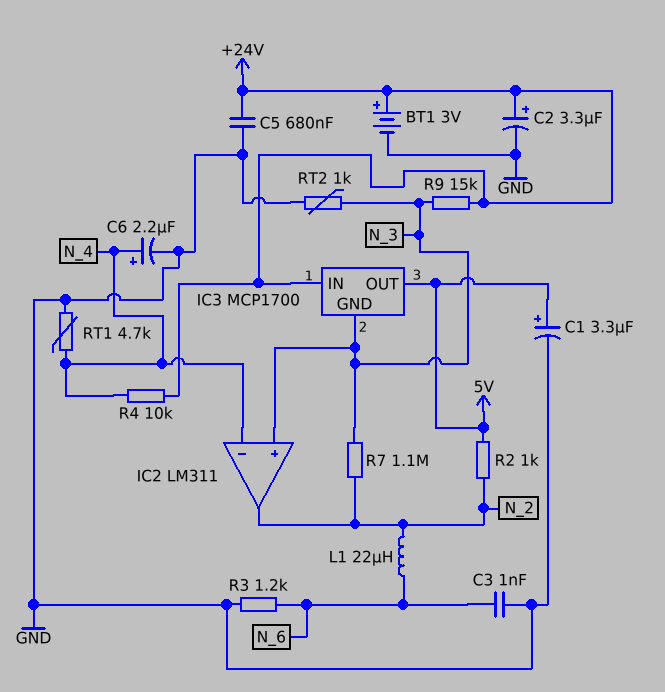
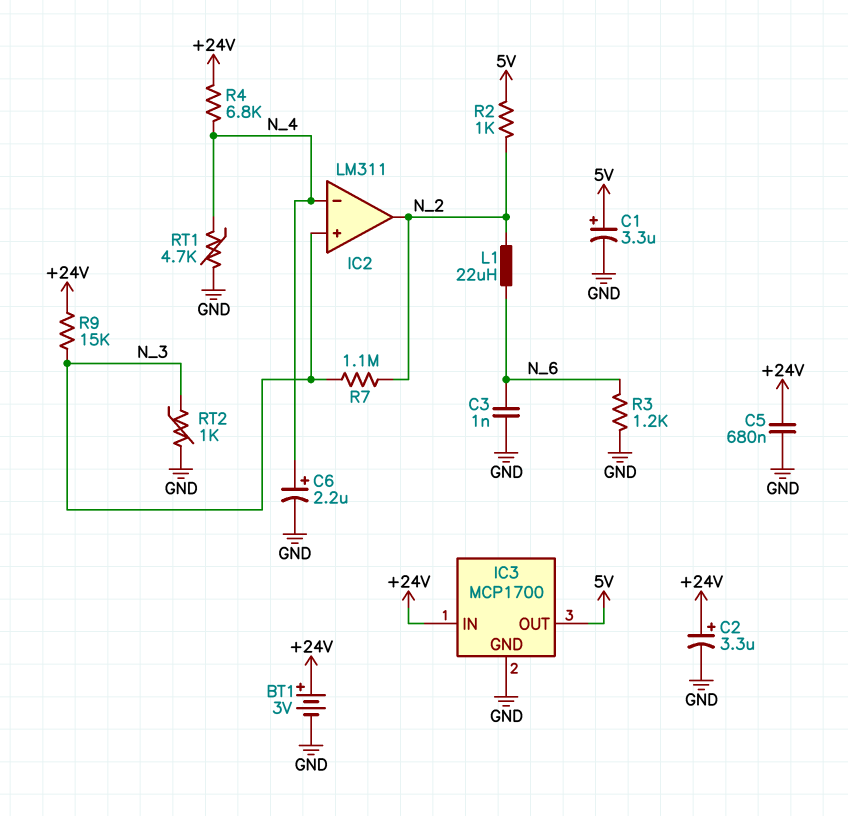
IC3 pin GND: N_3 -> GND
R4: 10k (+24V, N_4) -> 6.8k (+24V, N_4)

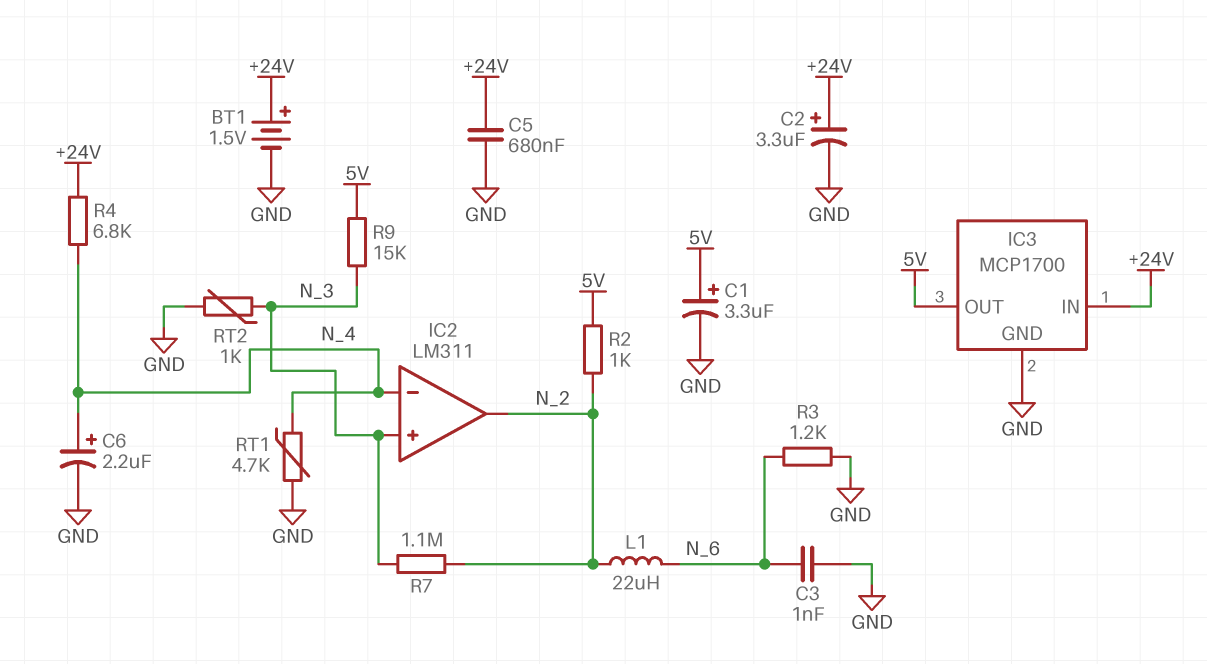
BT1: 3V (plus +24V, minus GND) -> 1.5V (plus +24V, minus GND)
R9: 15k (+24V, N_3) -> 15k (5V, N_3)

